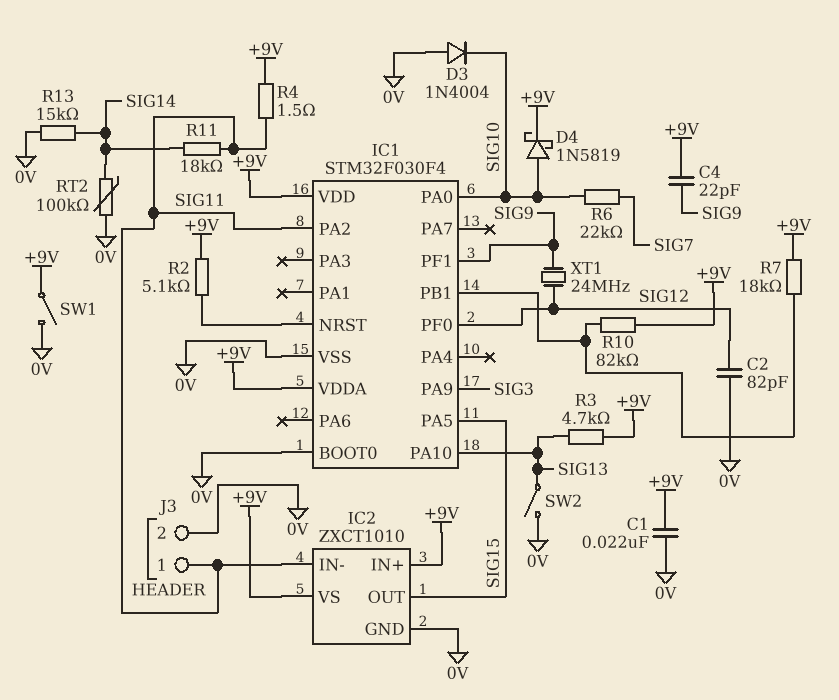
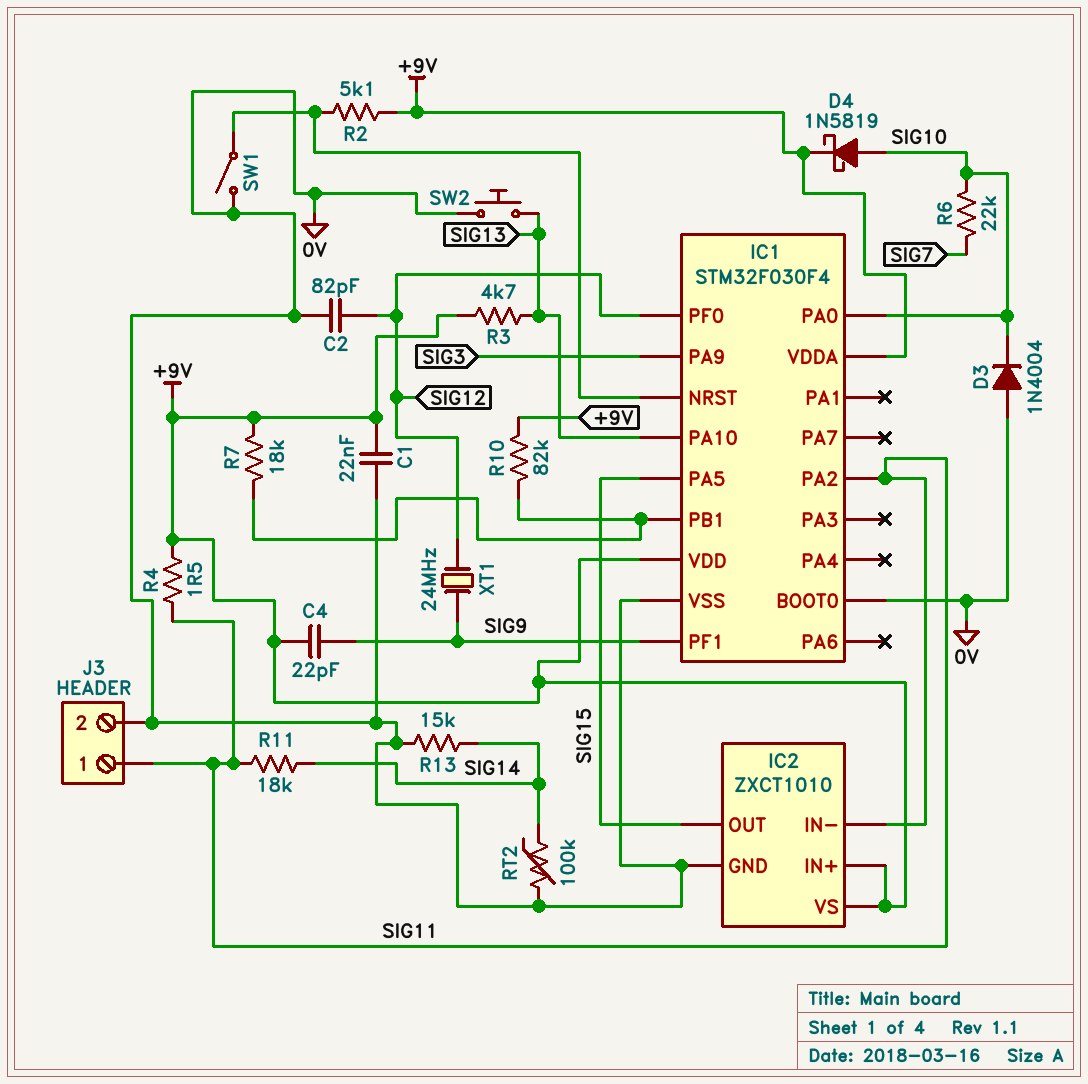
SW1: switch (+9V, 0V) -> switch (0V, IC1/NRST)
SW2: switch (0V, SIG13) -> button (0V, SIG13)

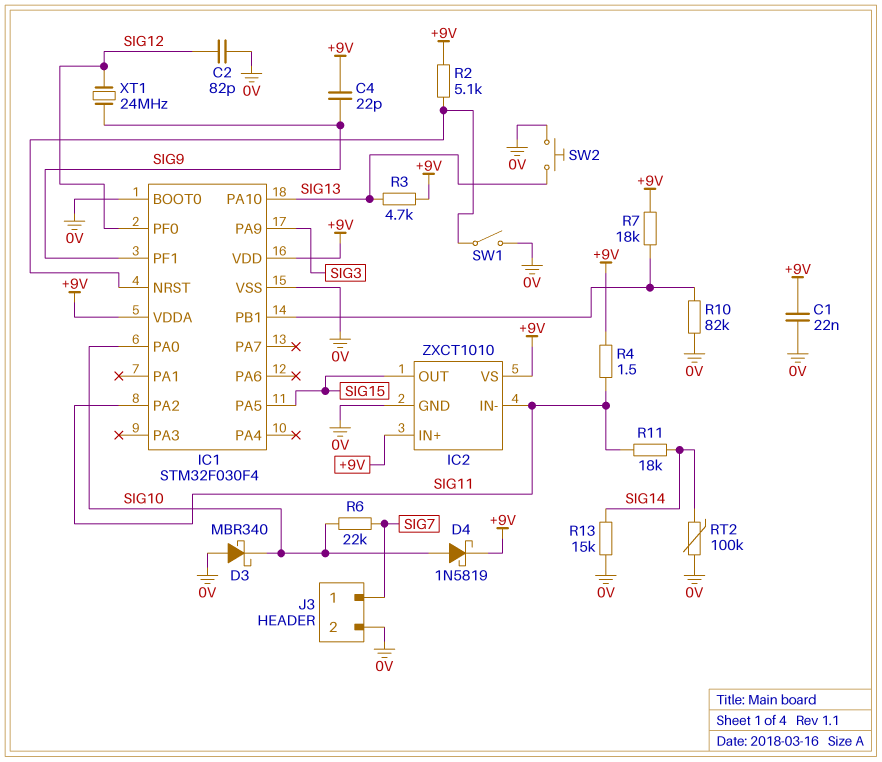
D3: diode 1N4004 (A 0V, K SIG10) -> schottky MBR340 (A 0V, K SIG10)
J3 pin 1: SIG11 -> SIG7
R10: 82k (+9V, IC1/PB1) -> 82k (0V, IC1/PB1)

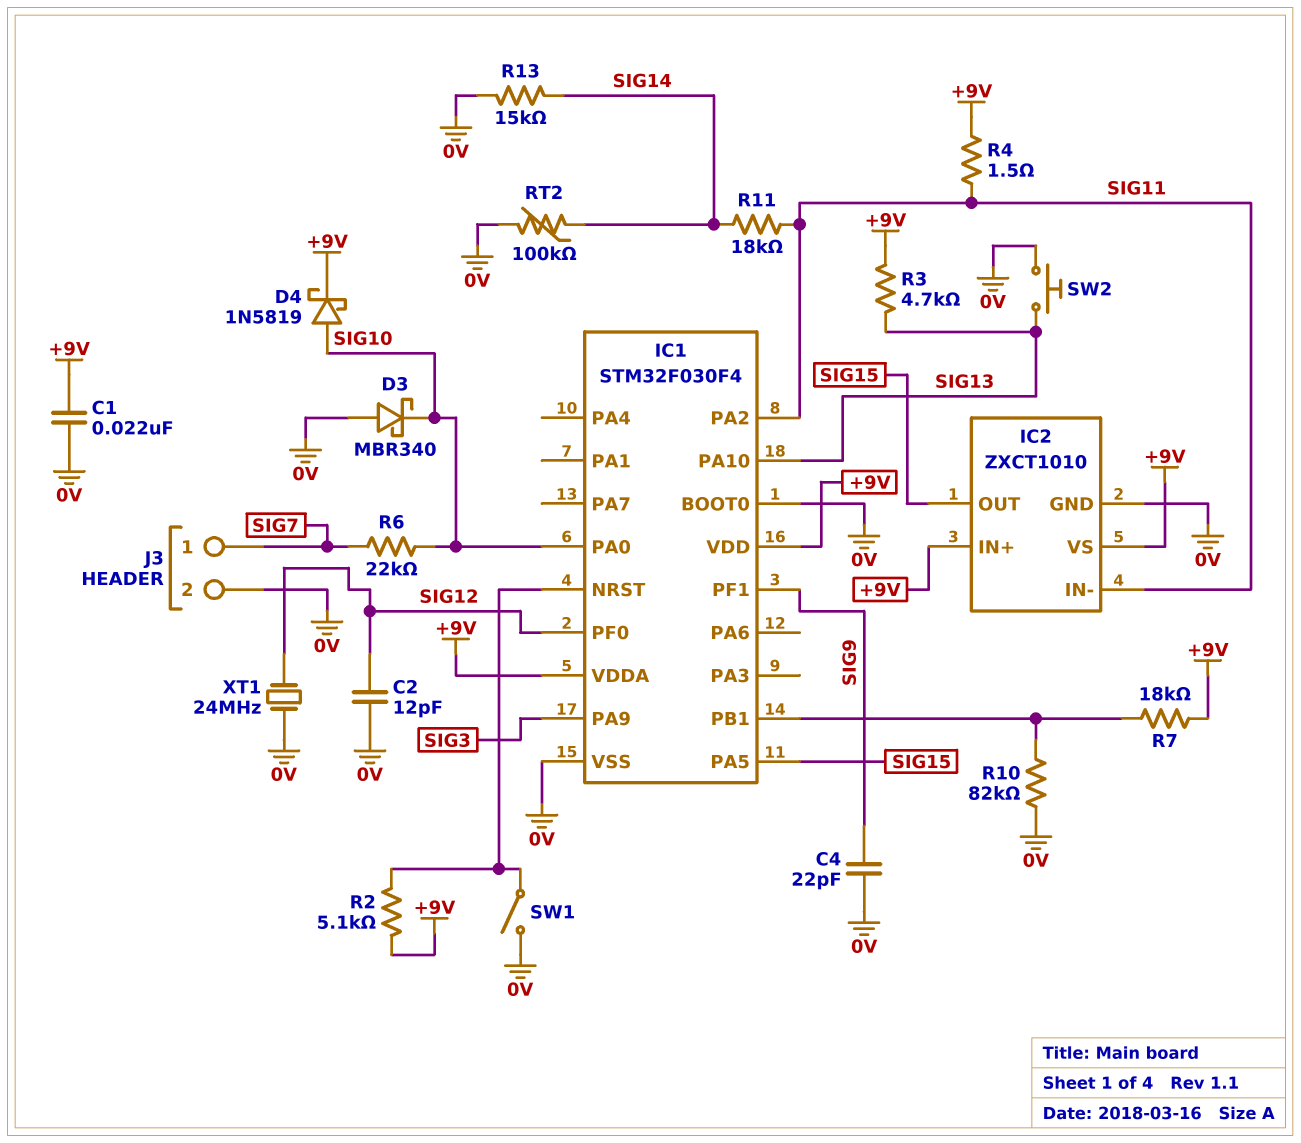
C2: 82pF (0V, SIG12) -> 12pF (0V, SIG12)
C4: 22pF (+9V, SIG9) -> 22pF (0V, SIG9)
XT1: 24MHz (SIG9, SIG12) -> 24MHz (0V, SIG12)

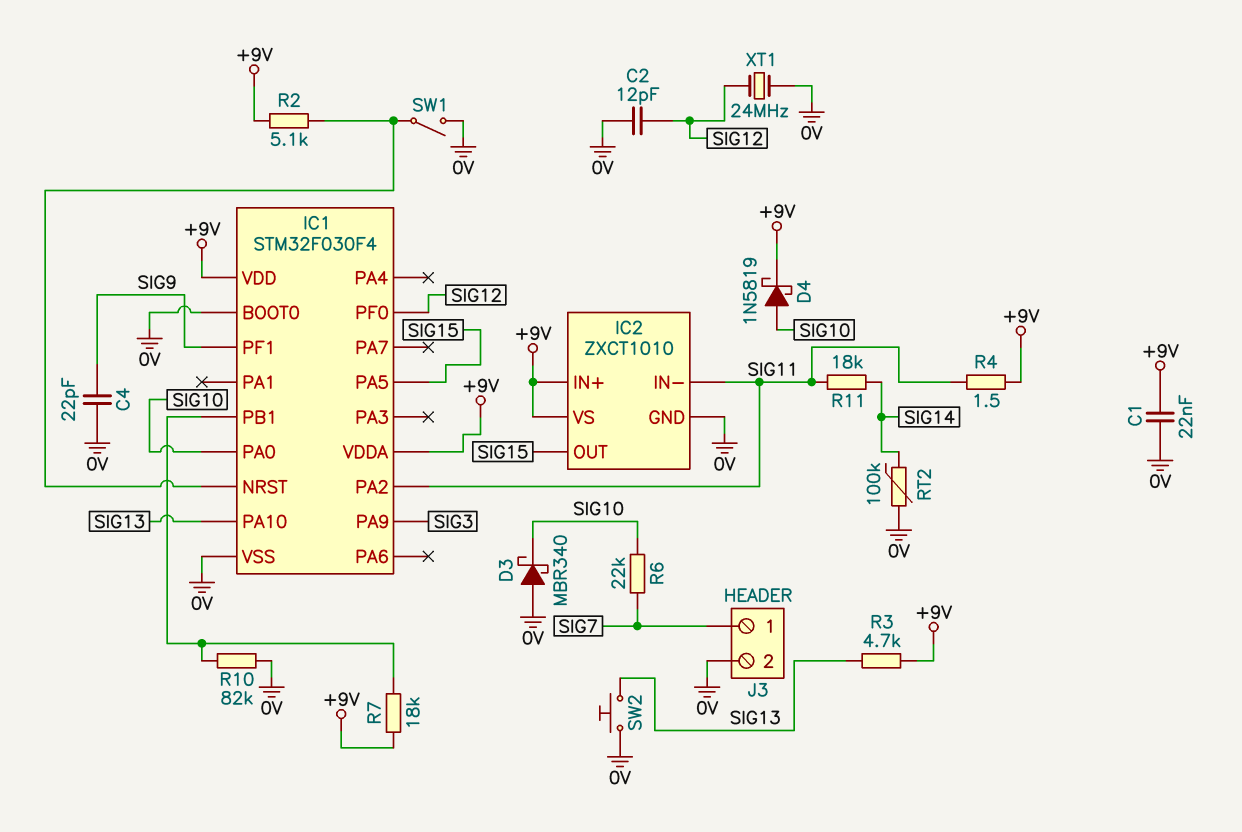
R13: 15k (0V, SIG14) -> none

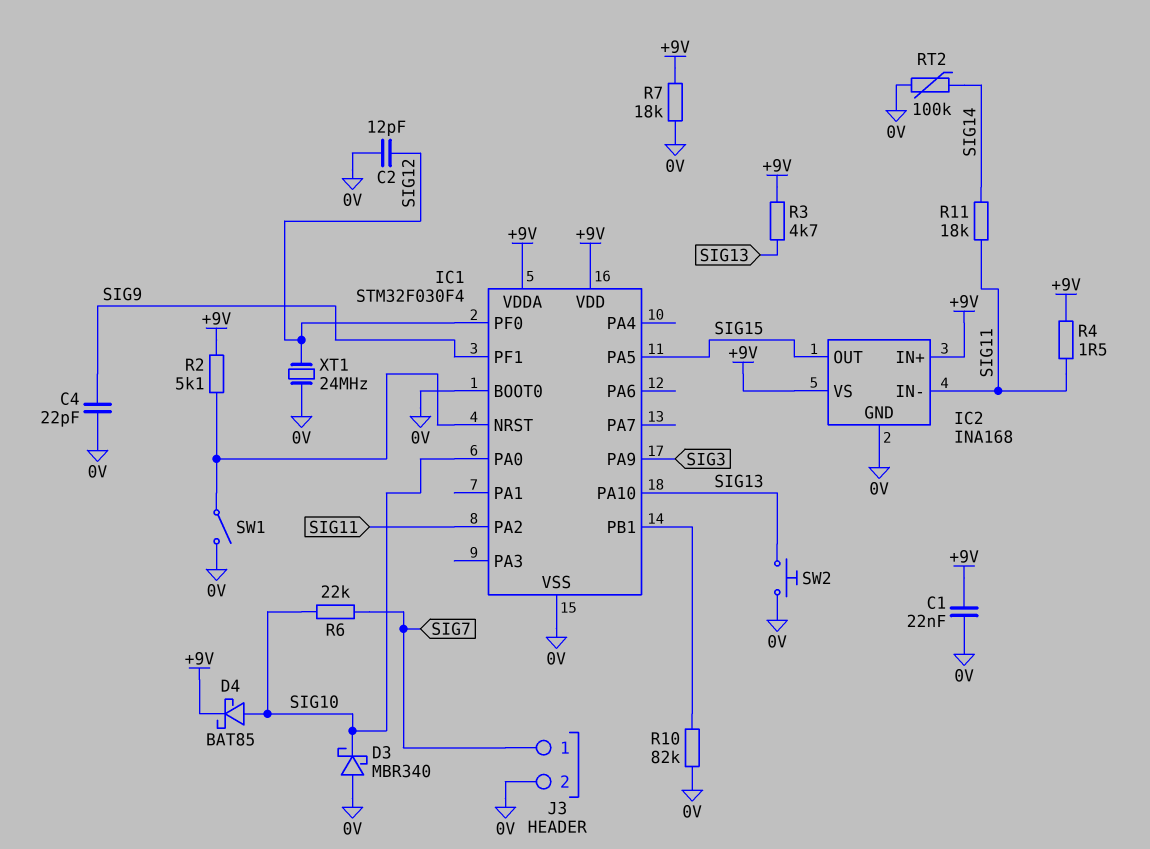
D4: schottky 1N5819 (A SIG10, K +9V) -> schottky BAT85 (A SIG10, K +9V)
IC2: ZXCT1010 -> INA168
R7: 18k (+9V, IC1/PB1) -> 18k (+9V, 0V)

